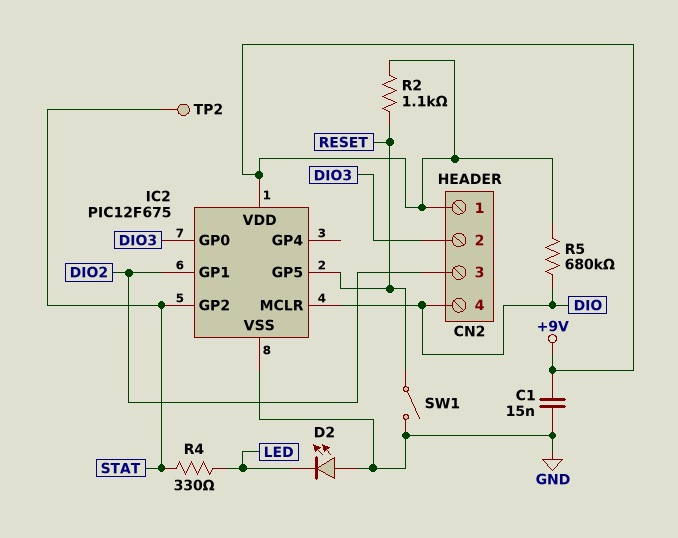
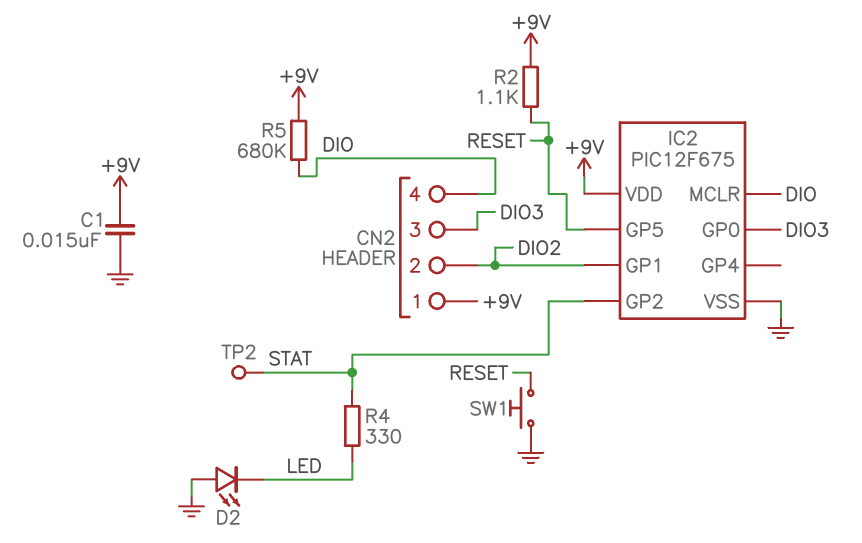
CN2 pin 2: DIO3 -> DIO2
CN2 pin 3: DIO2 -> DIO3
SW1: switch (GND, RESET) -> button (GND, RESET)

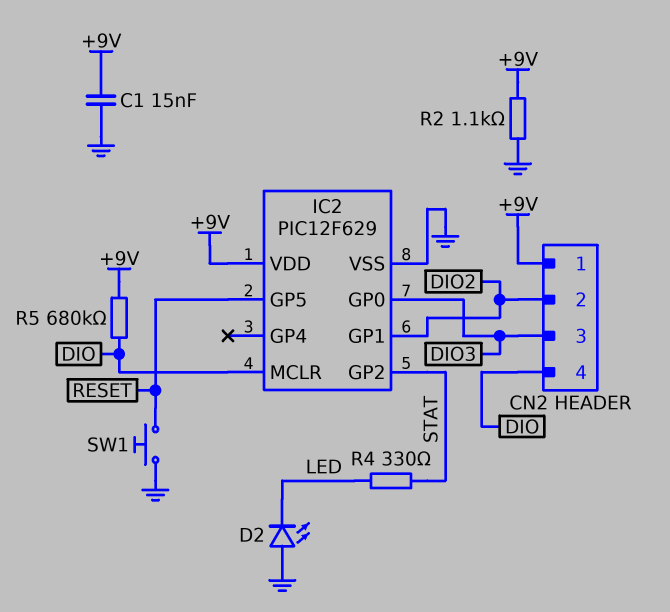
IC2: PIC12F675 -> PIC12F629
R2: 1.1k (+9V, RESET) -> 1.1k (+9V, GND)
TP2: test point (STAT) -> none

